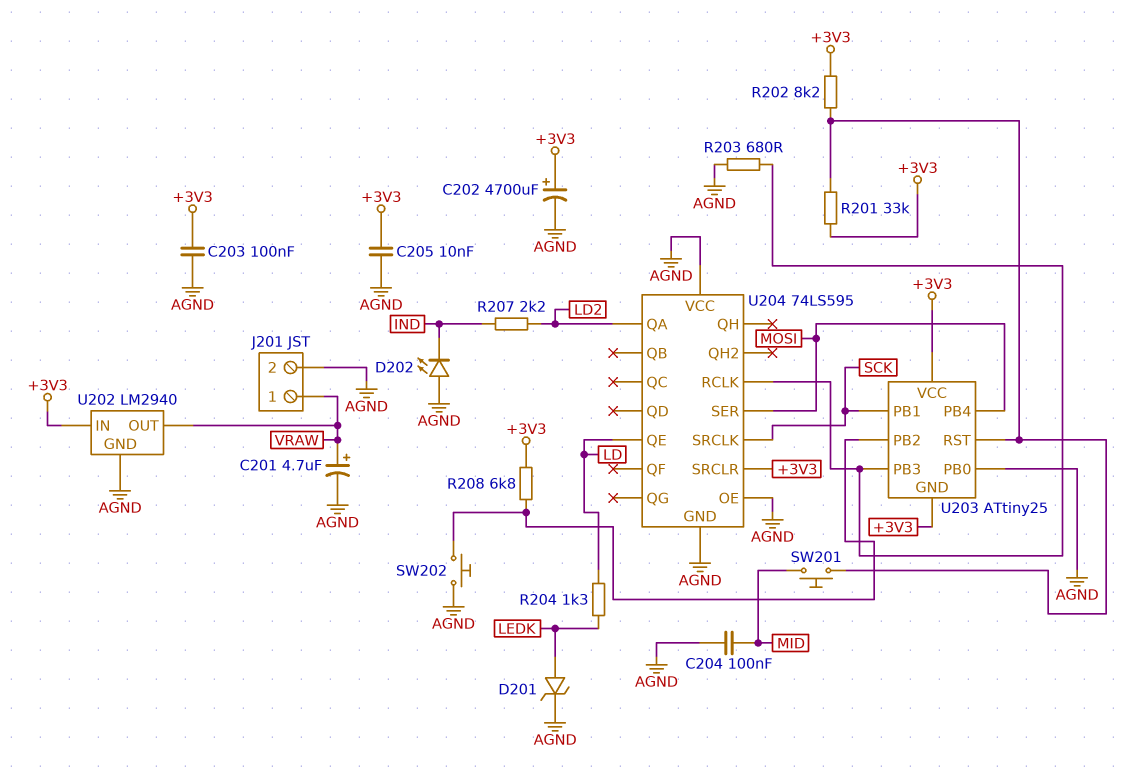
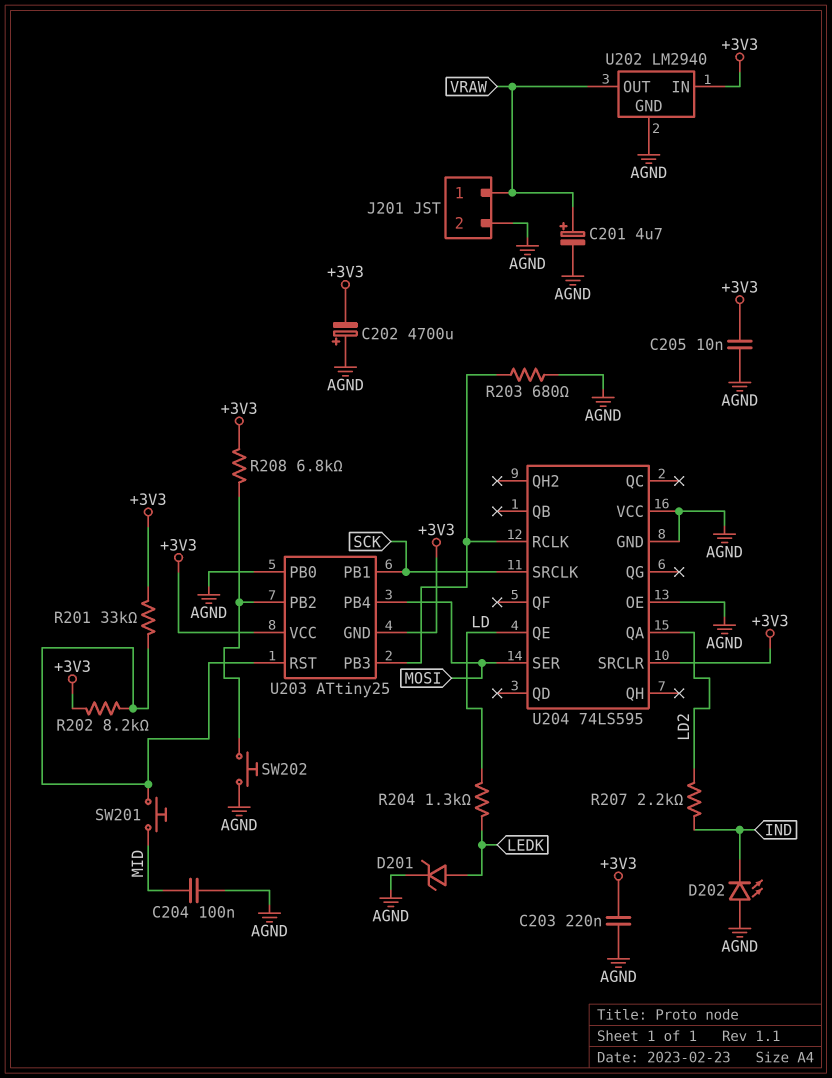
C202: 4700uF (plus +3V3, minus AGND) -> 4700uF (plus AGND, minus +3V3)
C203: 100nF (+3V3, AGND) -> 220nF (+3V3, AGND)

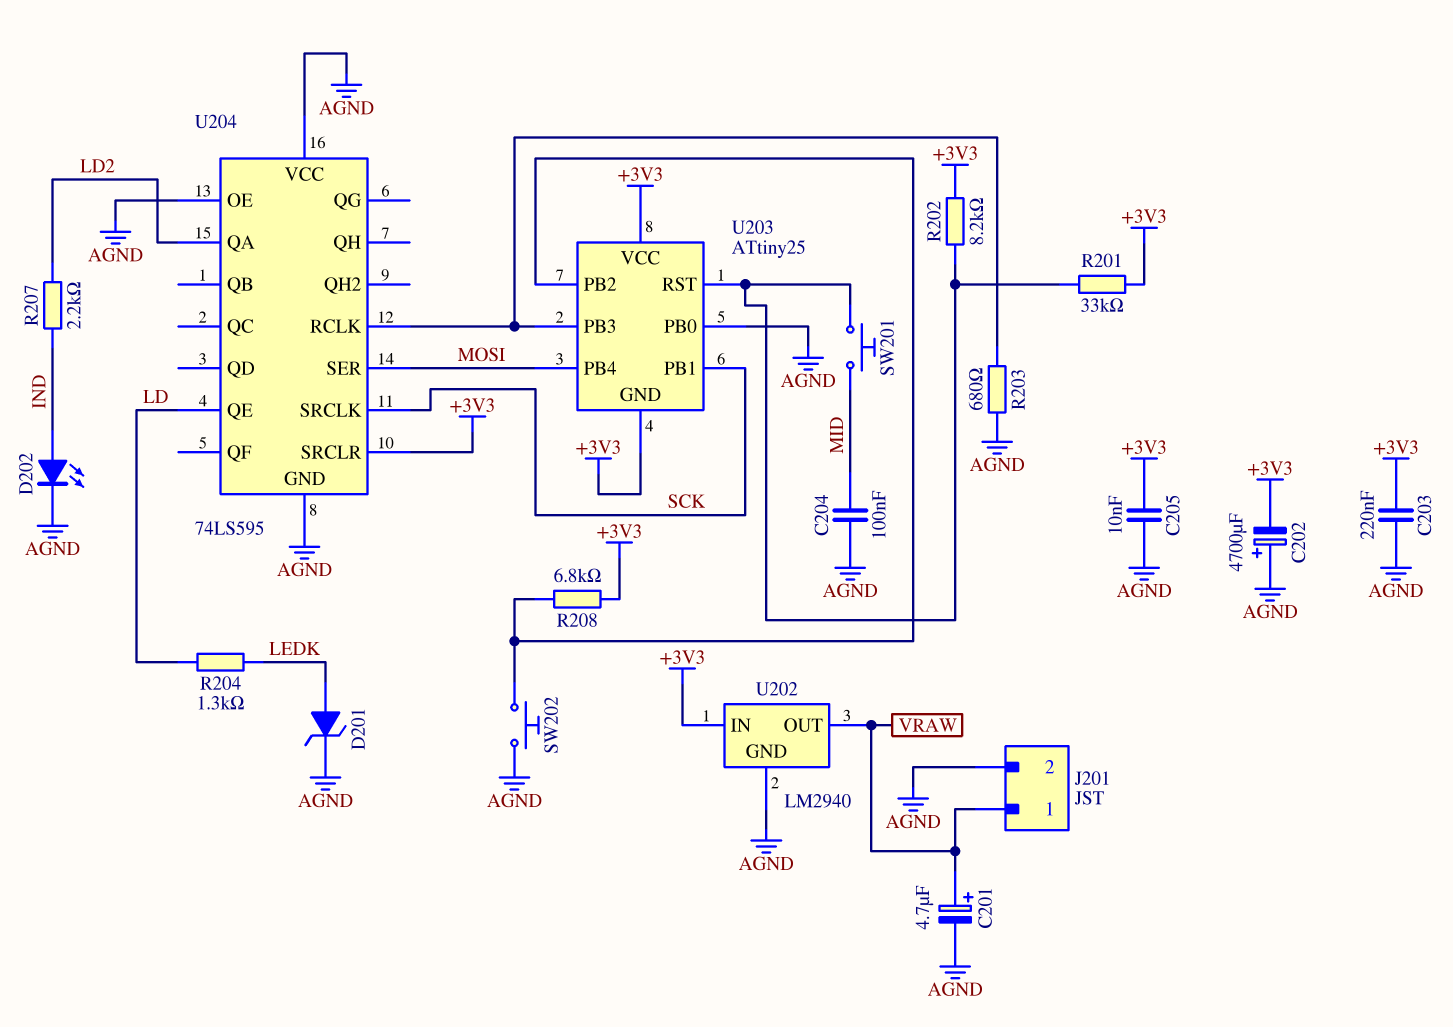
D202: LED (A AGND, K IND) -> LED (A IND, K AGND)

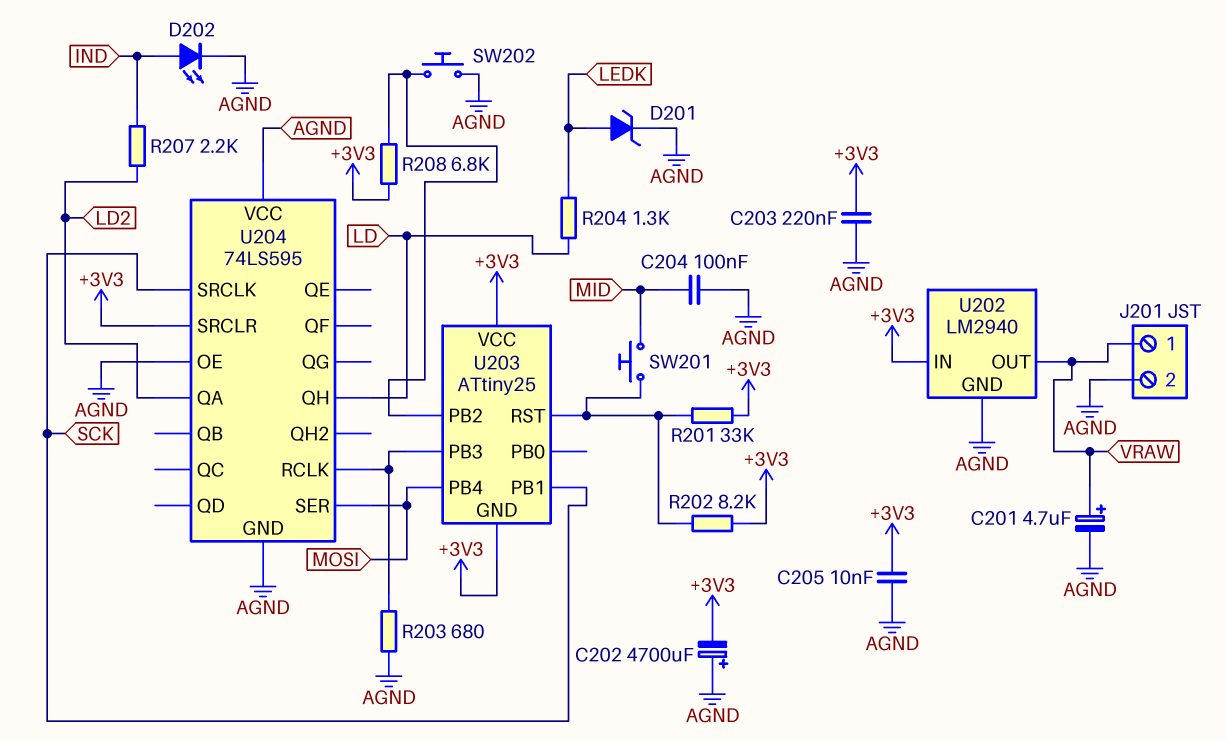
U203 pin PB0: AGND -> none
U204 pin QE: LD -> none
U204 pin QH: none -> LD

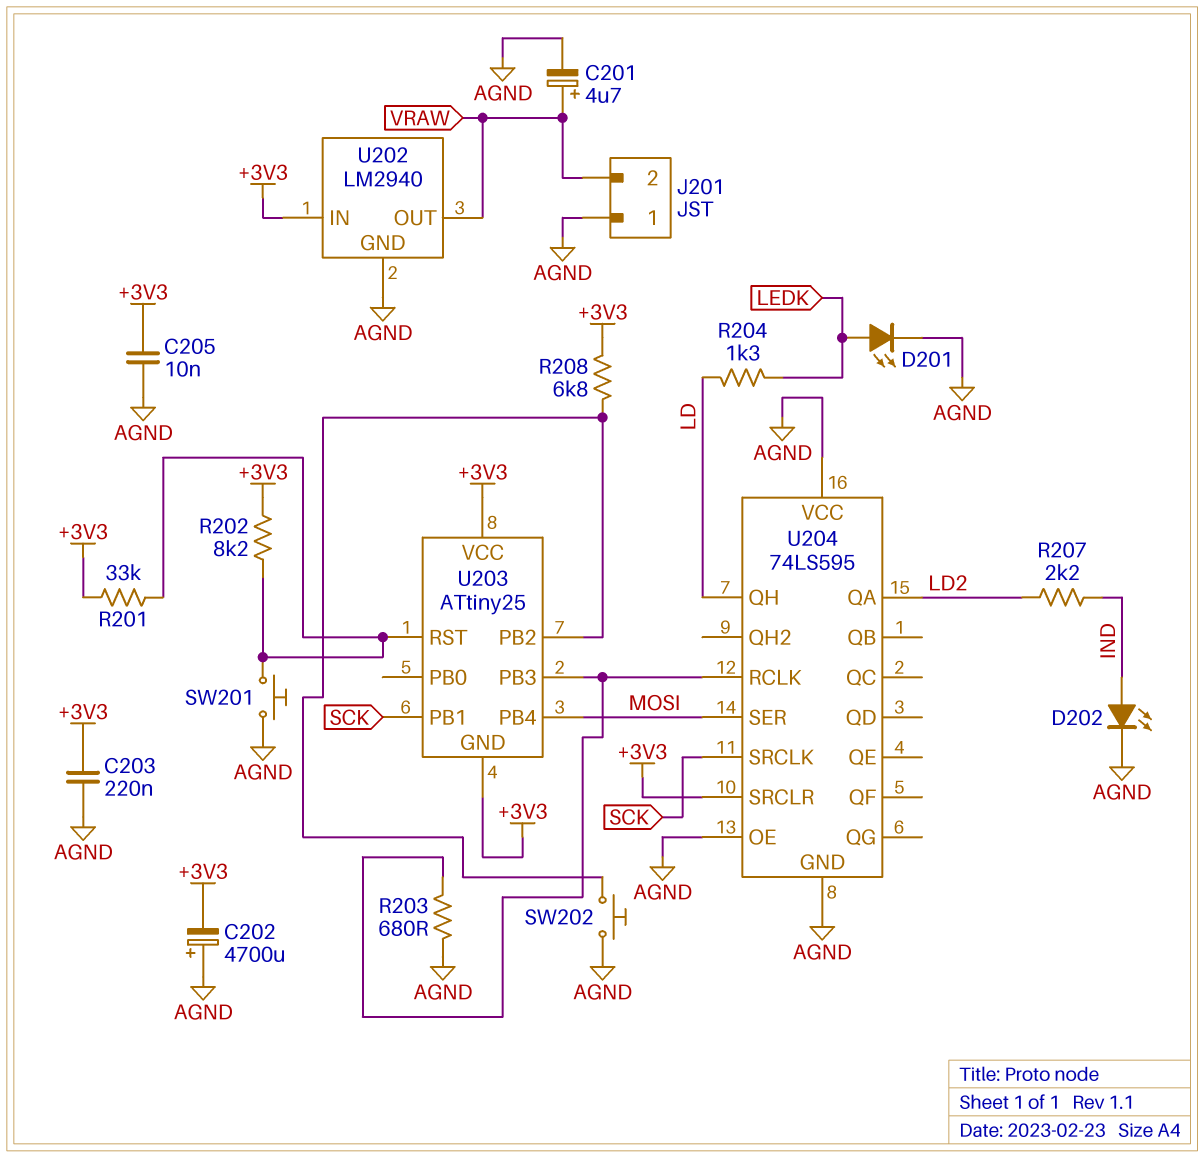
C204: 100nF (AGND, MID) -> none
D201: zener (A LEDK, K AGND) -> LED (A LEDK, K AGND)
J201 pin 1: VRAW -> AGND
J201 pin 2: AGND -> VRAW
SW201: button (MID, U203/RST) -> button (AGND, U203/RST)

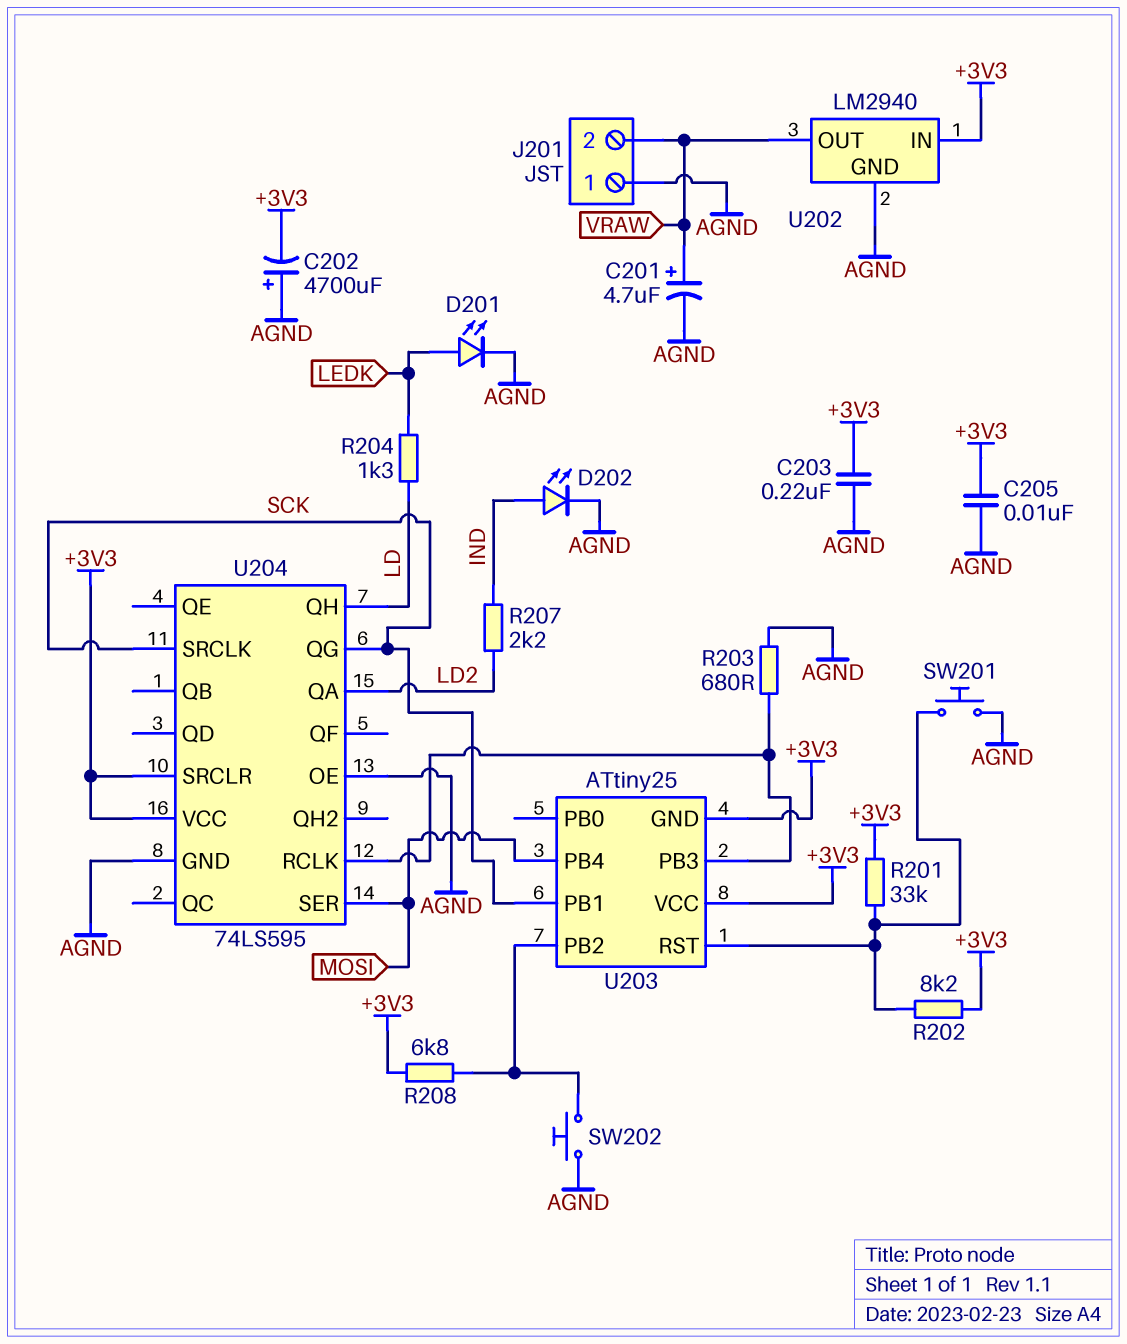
U204 pin QG: none -> SCK
U204 pin VCC: AGND -> +3V3

